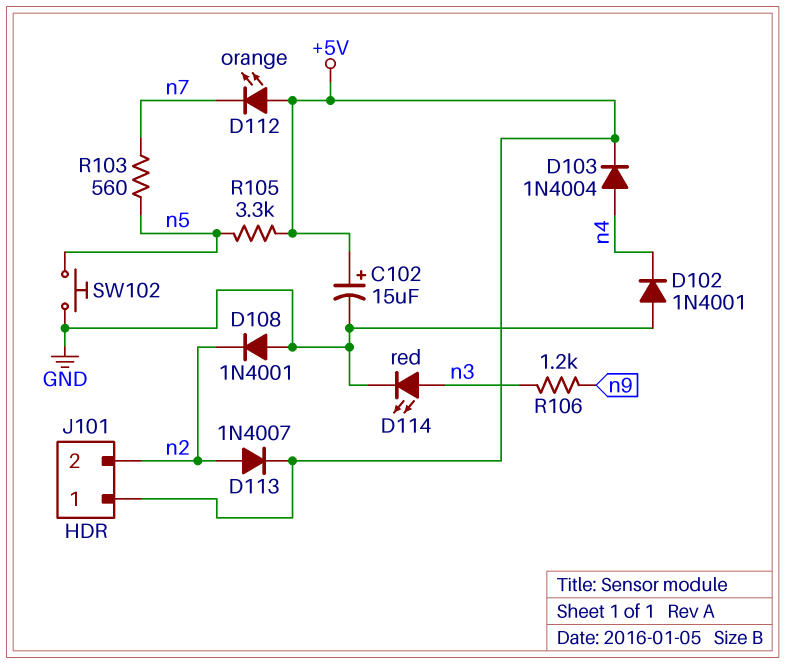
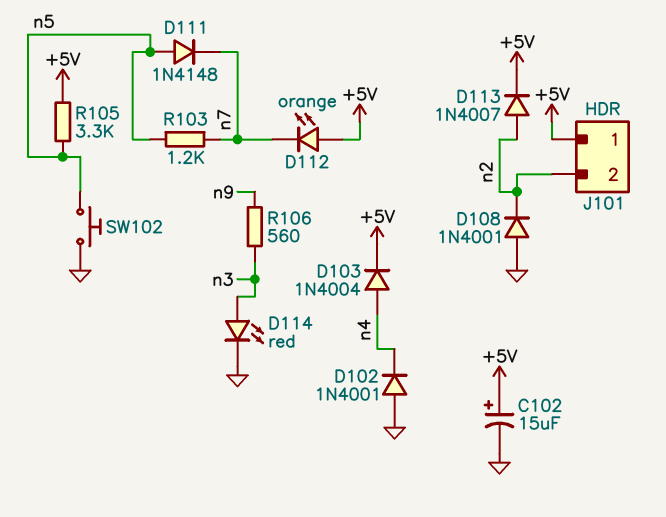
D111: none -> diode 1N4148 (A n5, K n7)
R103: 560 (n5, n7) -> 1.2k (n5, n7)
R106: 1.2k (n3, n9) -> 560 (n3, n9)

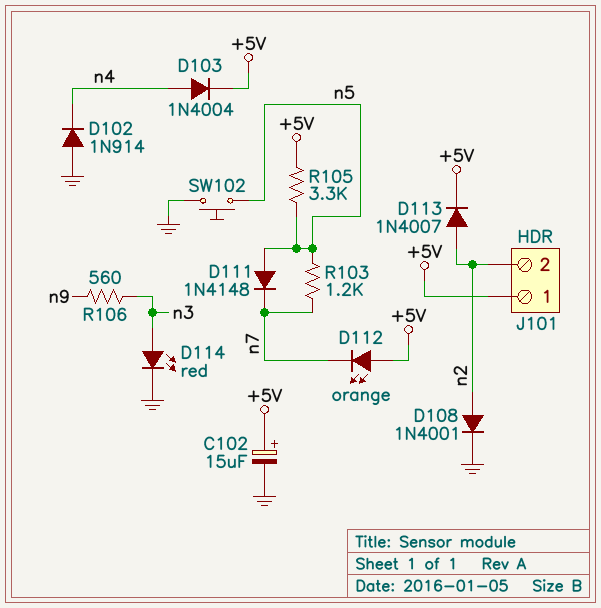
D102: diode 1N4001 (A GND, K n4) -> diode 1N914 (A GND, K n4)
D108: diode 1N4001 (A GND, K n2) -> diode 1N4001 (A n2, K GND)

